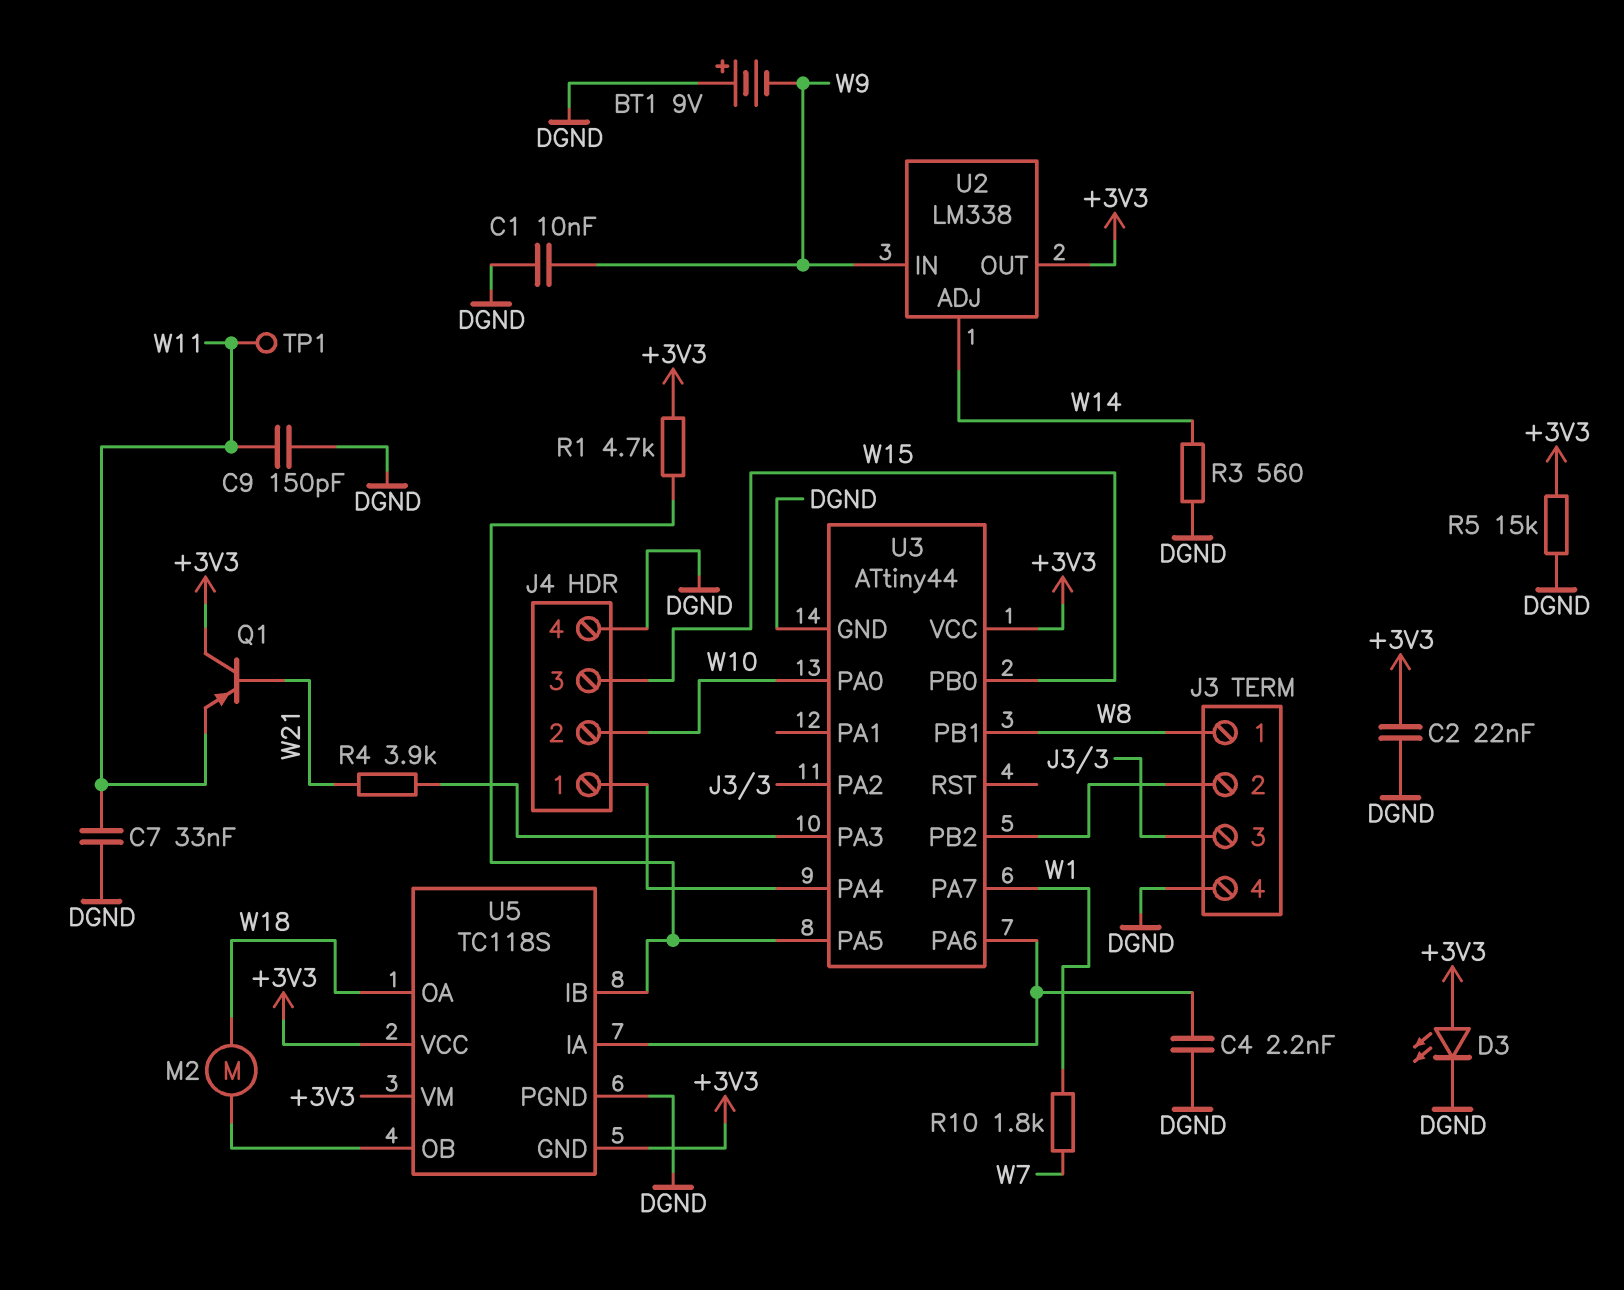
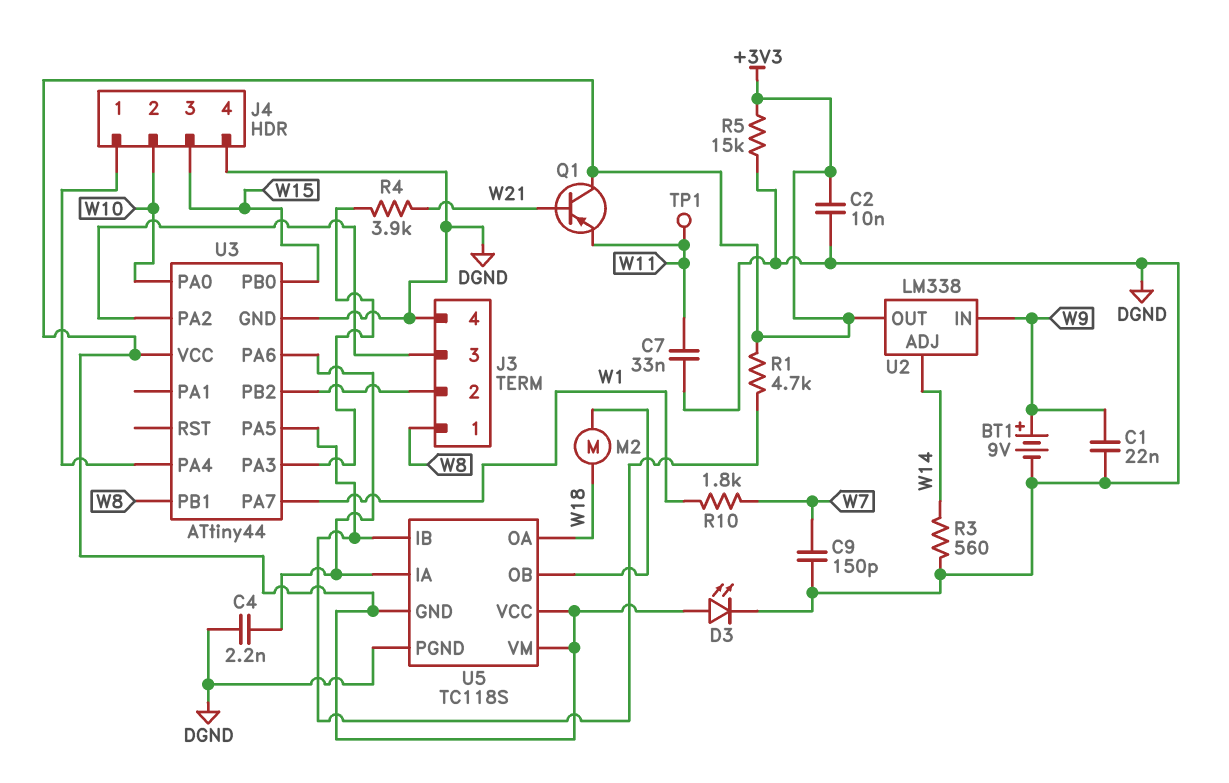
BT1: 9V (plus DGND, minus W9) -> 9V (plus W9, minus DGND)
C1: 10nF (DGND, W9) -> 22nF (DGND, W9)
C2: 22nF (+3V3, DGND) -> 10nF (+3V3, DGND)
C9: 150pF (DGND, W11) -> 150pF (DGND, W7)

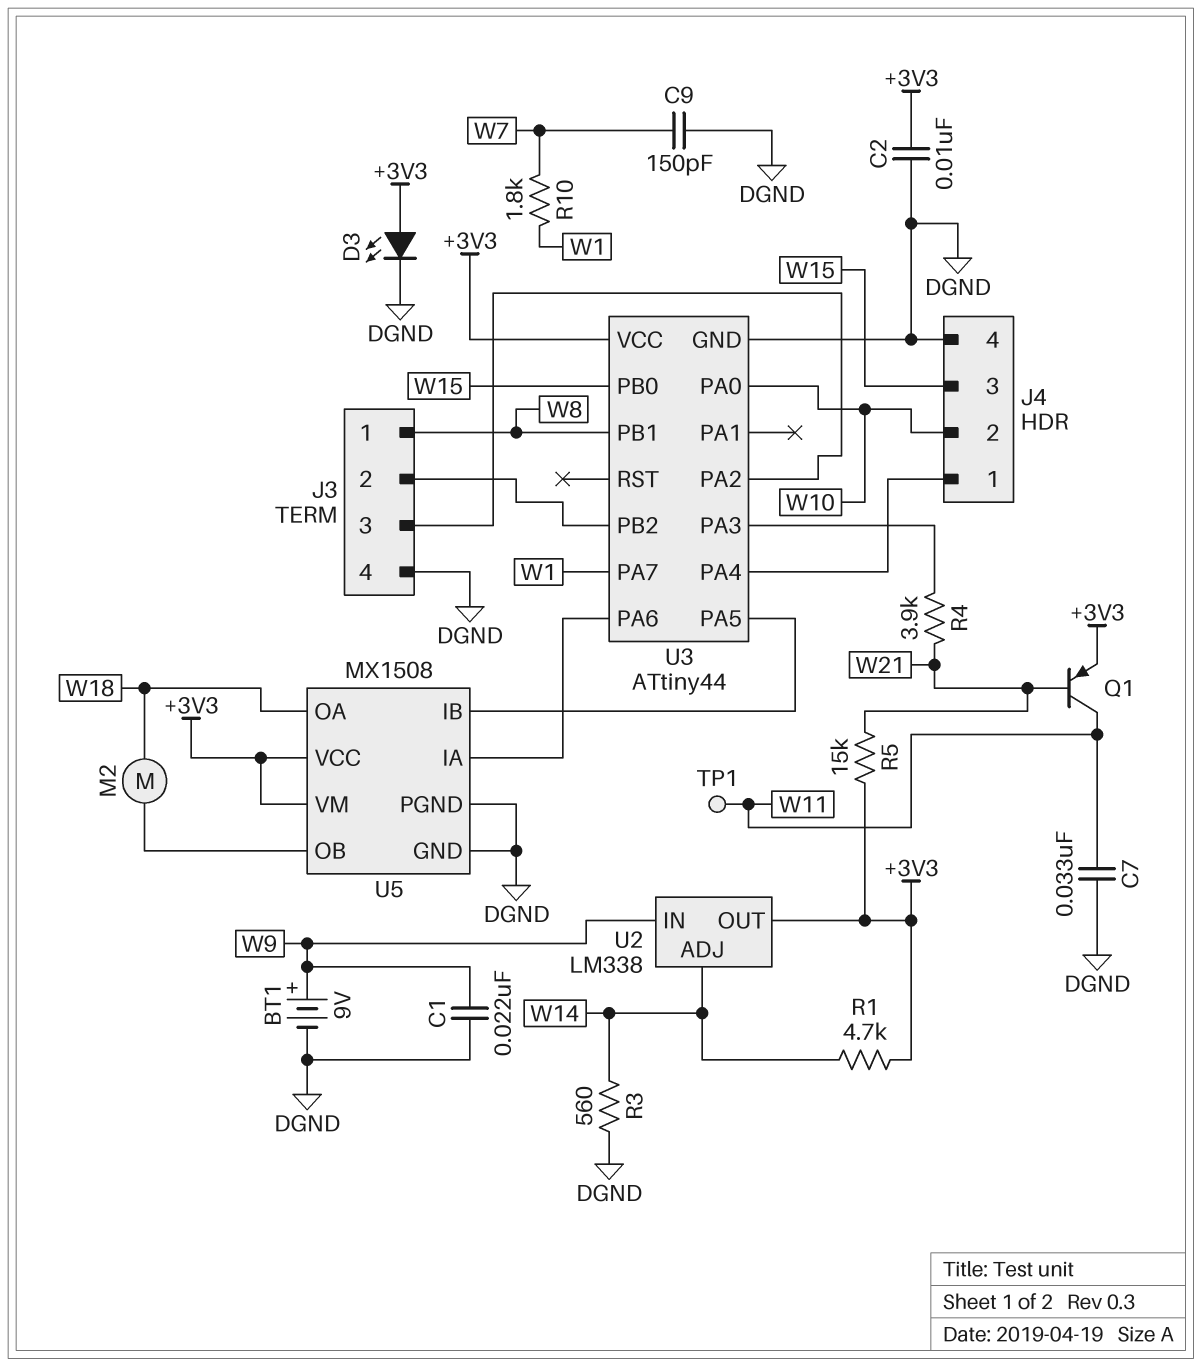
C4: 2.2nF (DGND, U3/PA6) -> none
Q1: PNP (B W21, C +3V3, E W11) -> PNP (B W21, C W11, E +3V3)
R1: 4.7k (+3V3, U3/PA5) -> 4.7k (+3V3, W14)
R5: 15k (+3V3, DGND) -> 15k (+3V3, W21)
U5: TC118S -> MX1508
U5 pin GND: +3V3 -> DGND

